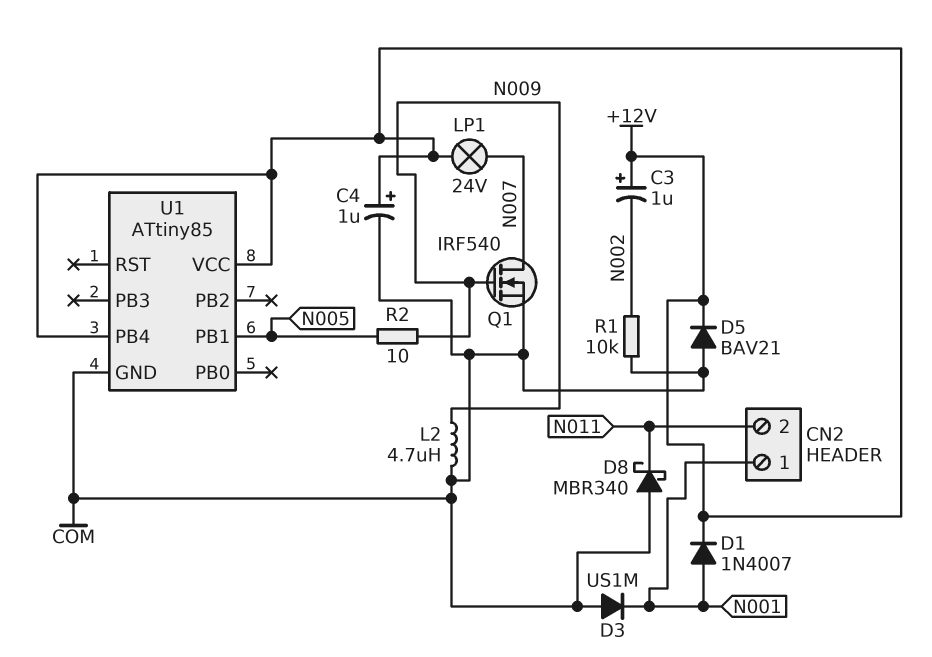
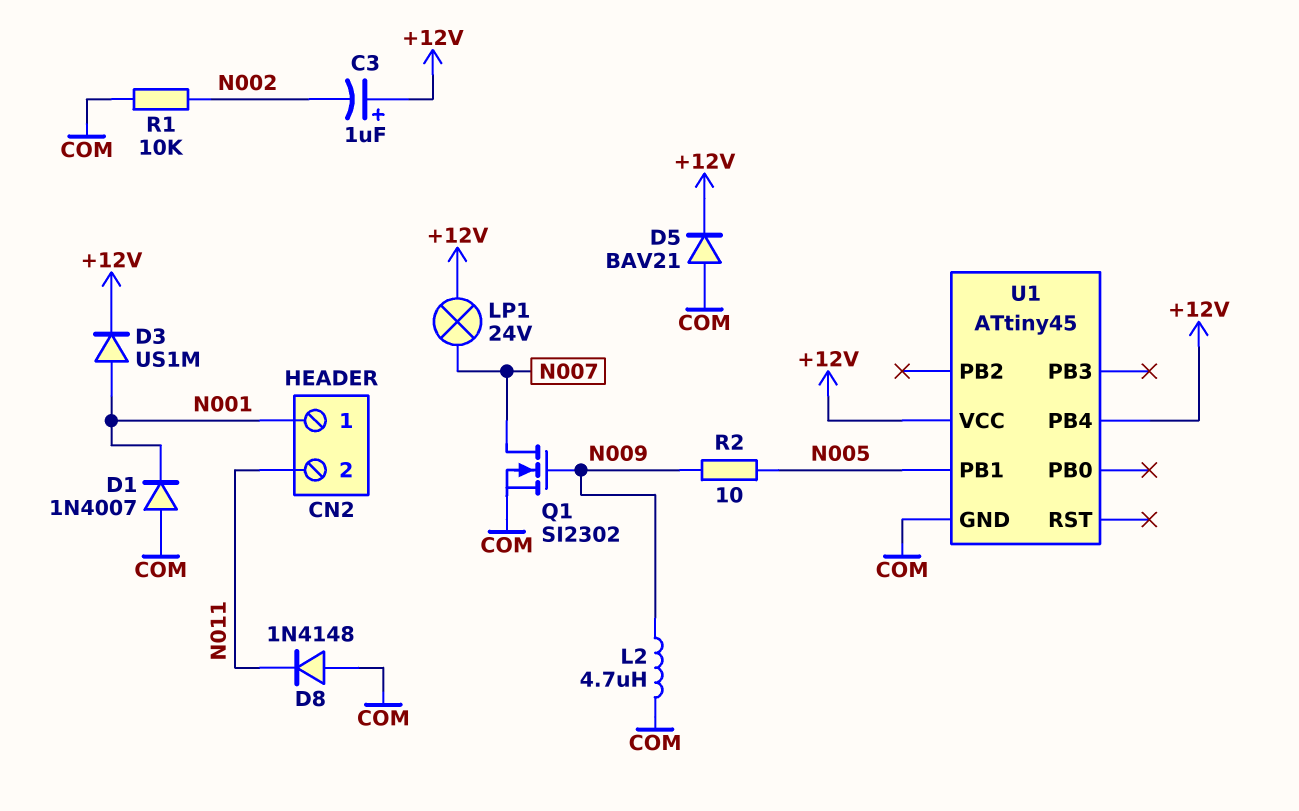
C4: 1uF (plus +12V, minus COM) -> none
D1: diode 1N4007 (A N001, K +12V) -> diode 1N4007 (A COM, K N001)
D3: diode US1M (A COM, K N001) -> diode US1M (A N001, K +12V)
D8: schottky MBR340 (A COM, K N011) -> diode 1N4148 (A COM, K N011)
Q1: NMOS IRF540 (G N009, D N007, S COM) -> NMOS SI2302 (G N009, D N007, S COM)
U1: ATtiny85 -> ATtiny45

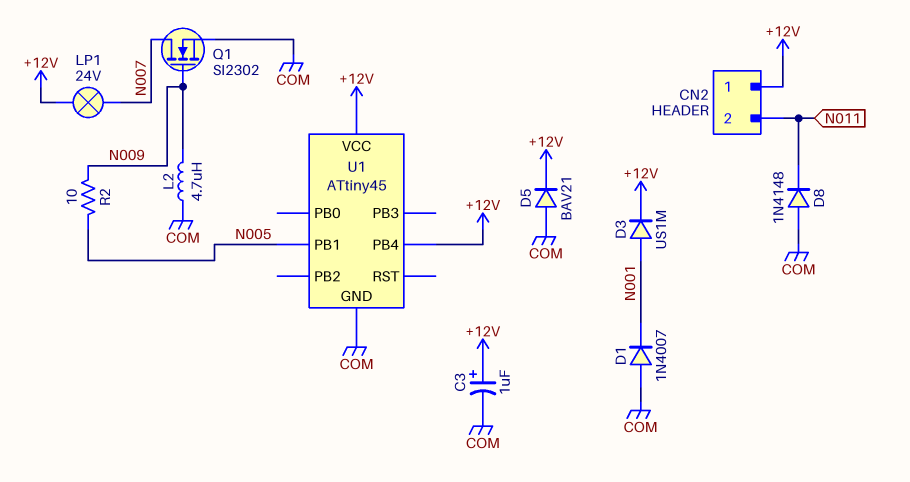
C3: 1uF (plus +12V, minus N002) -> 1uF (plus +12V, minus COM)
CN2 pin 1: N001 -> +12V
R1: 10k (COM, N002) -> none

